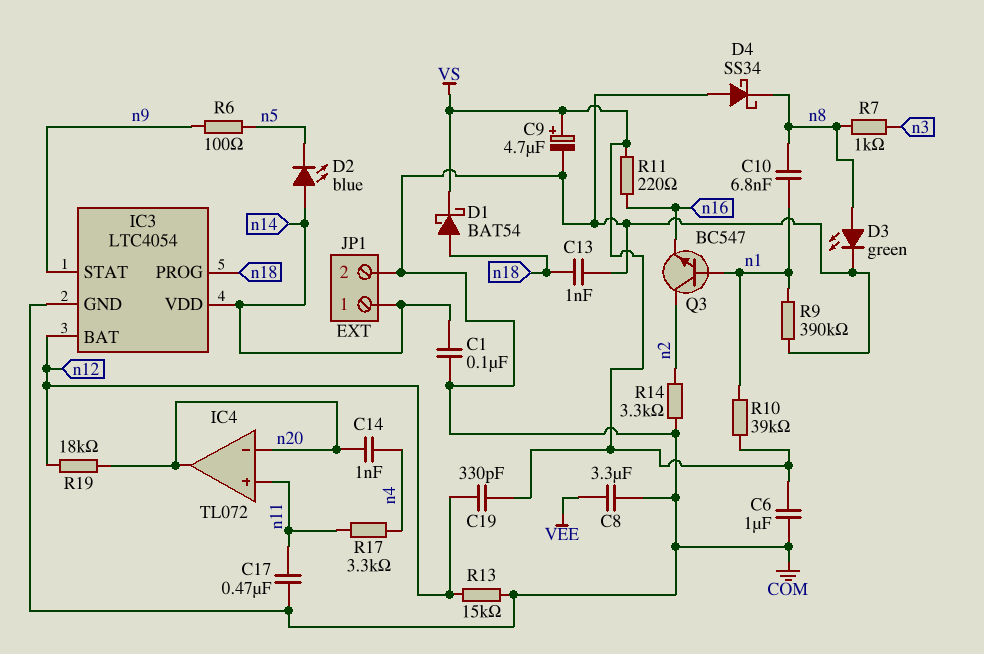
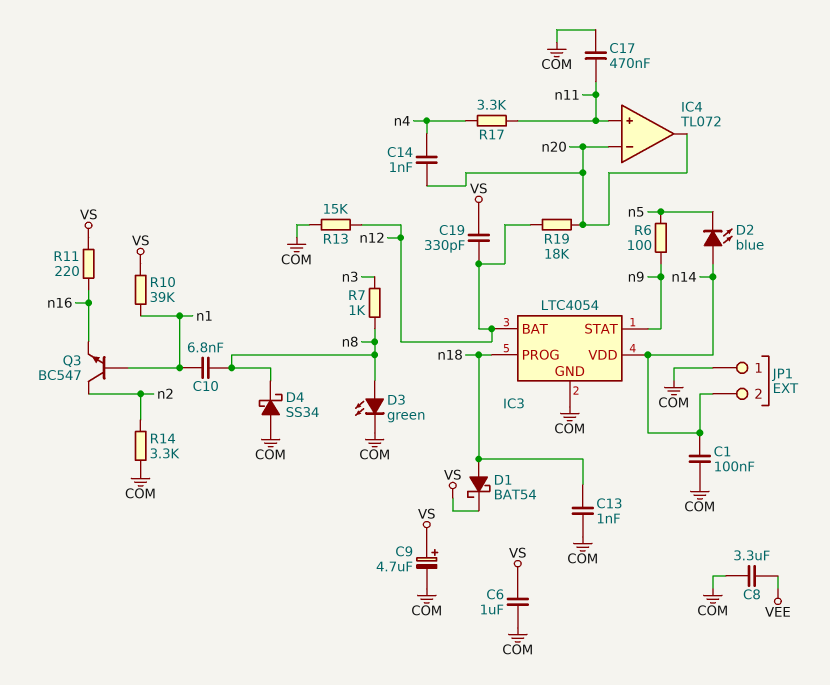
JP1 pin 1: n14 -> COM
JP1 pin 2: COM -> n14
R9: 390k (COM, n1) -> none

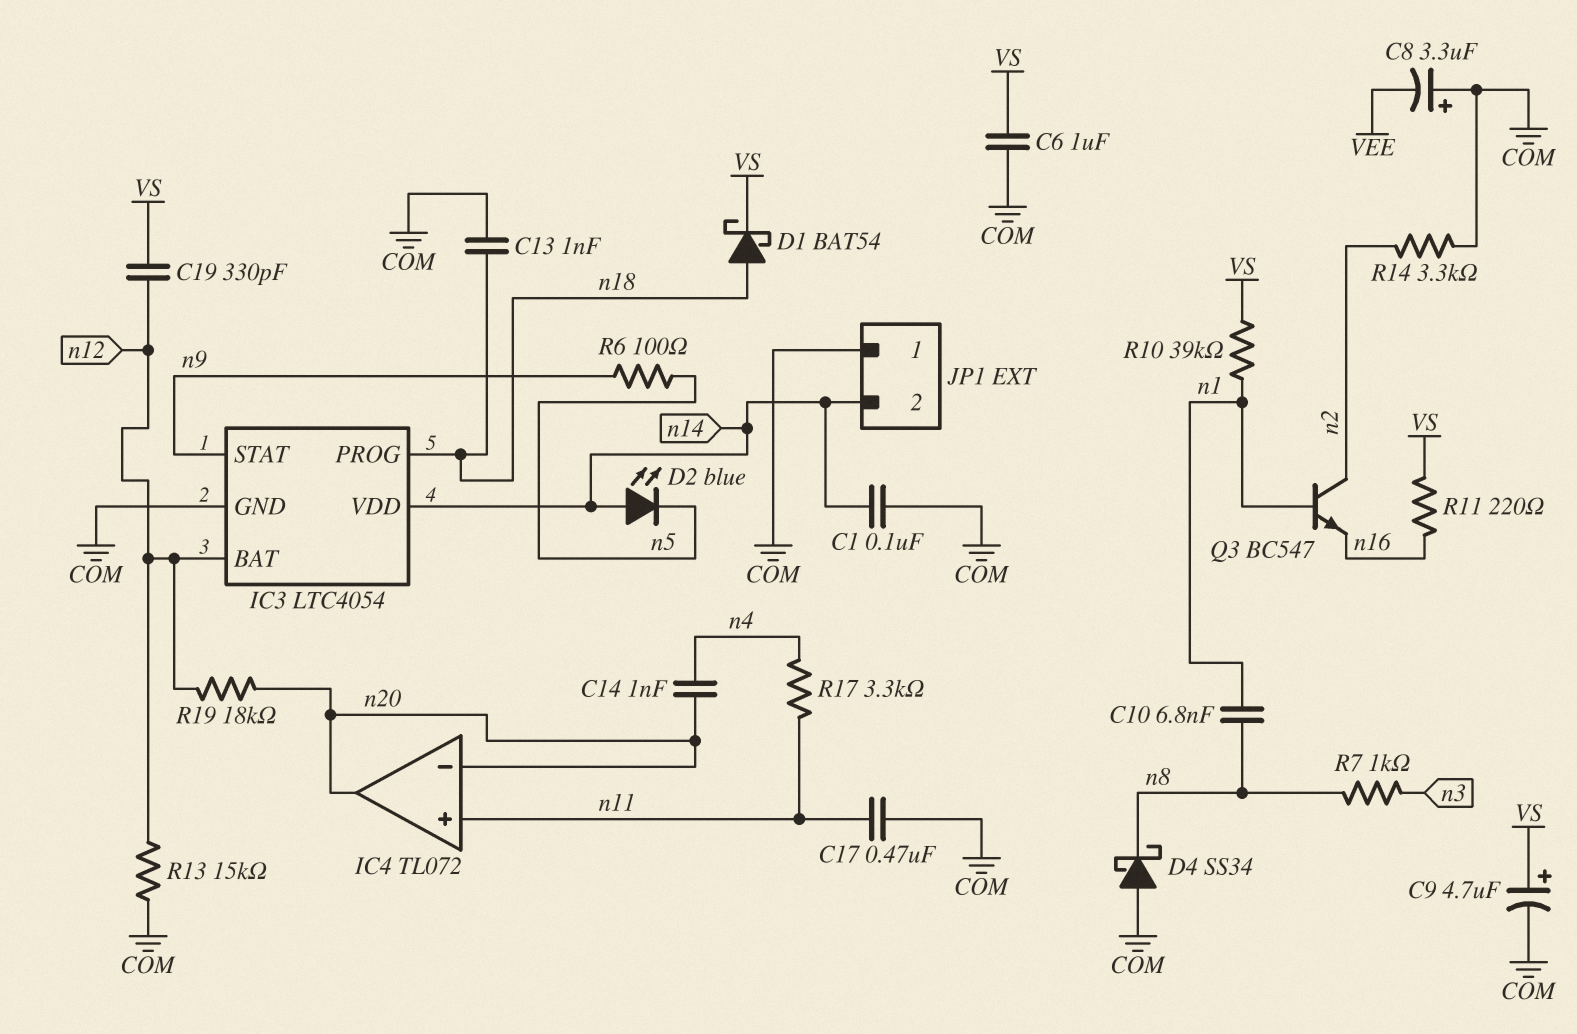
C8: 3.3uF (COM, VEE) -> 3.3uF (plus COM, minus VEE)
D3: LED green (A n8, K COM) -> none

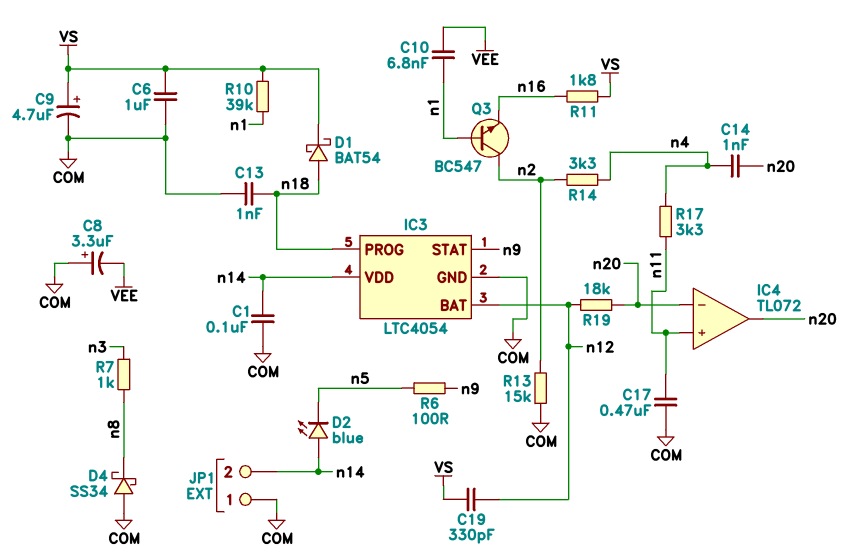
C10: 6.8nF (n1, n8) -> 6.8nF (VEE, n1)
R11: 220 (VS, n16) -> 1.8k (VS, n16)
R13: 15k (COM, n12) -> 15k (COM, n2)
R14: 3.3k (COM, n2) -> 3.3k (n2, n4)

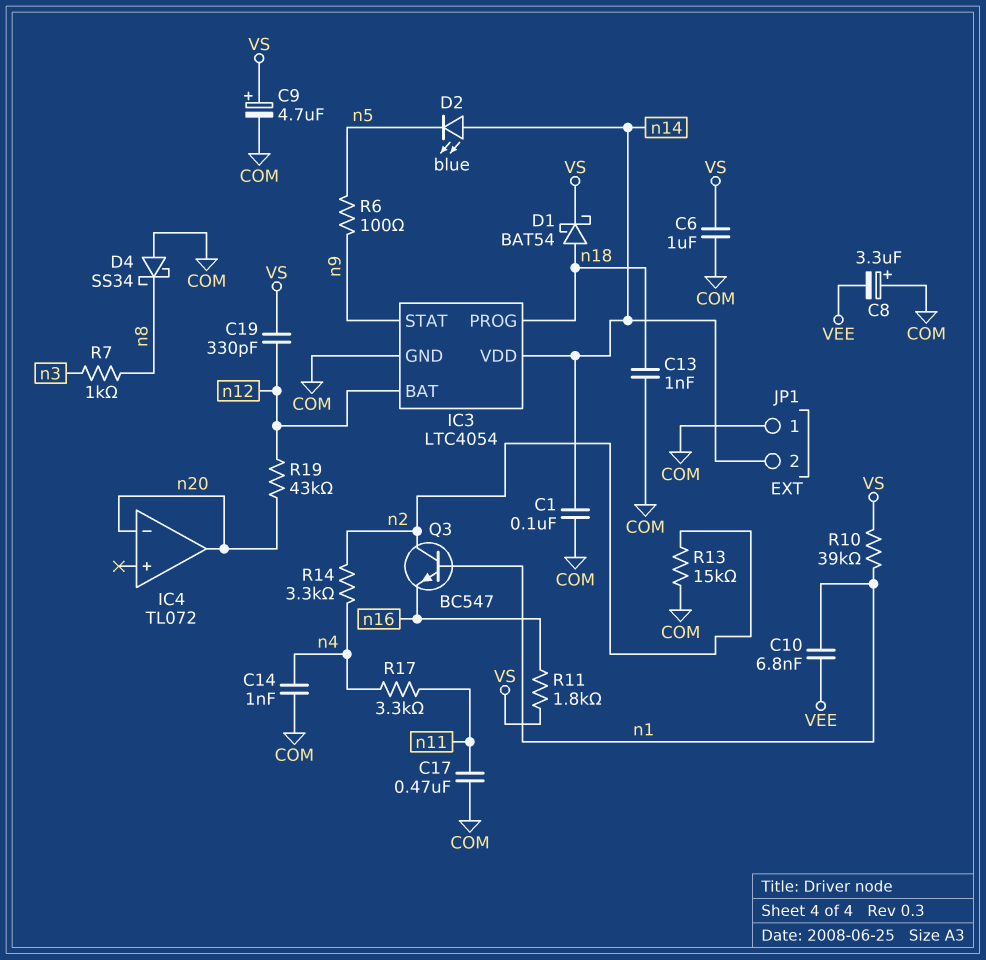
C14: 1nF (n4, n20) -> 1nF (COM, n4)
IC4 pin in+: n11 -> none
R19: 18k (n12, n20) -> 43k (n12, n20)

